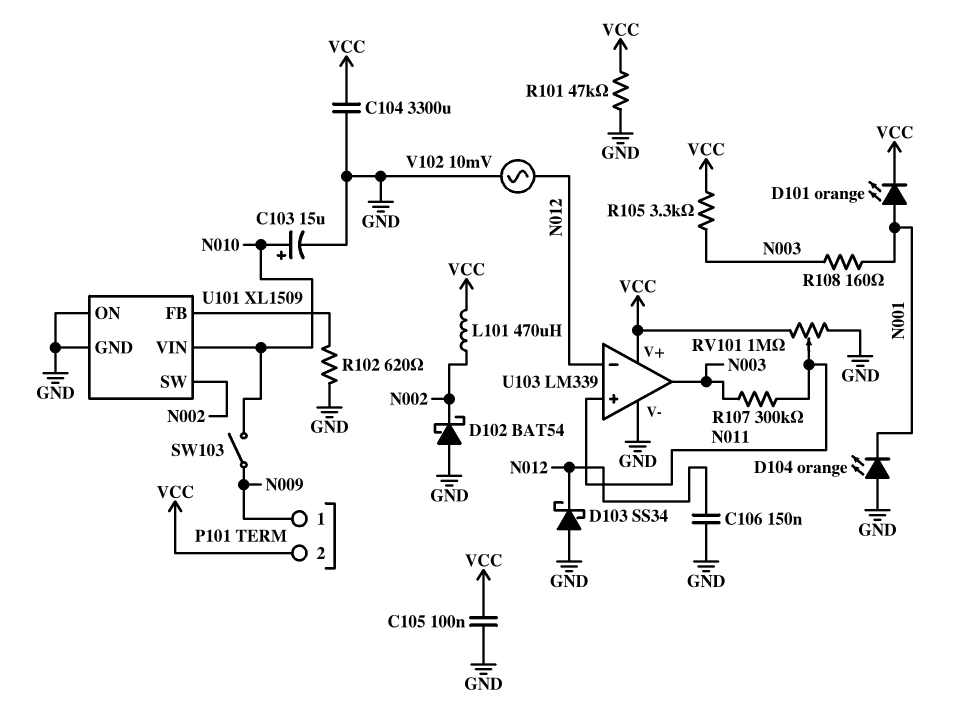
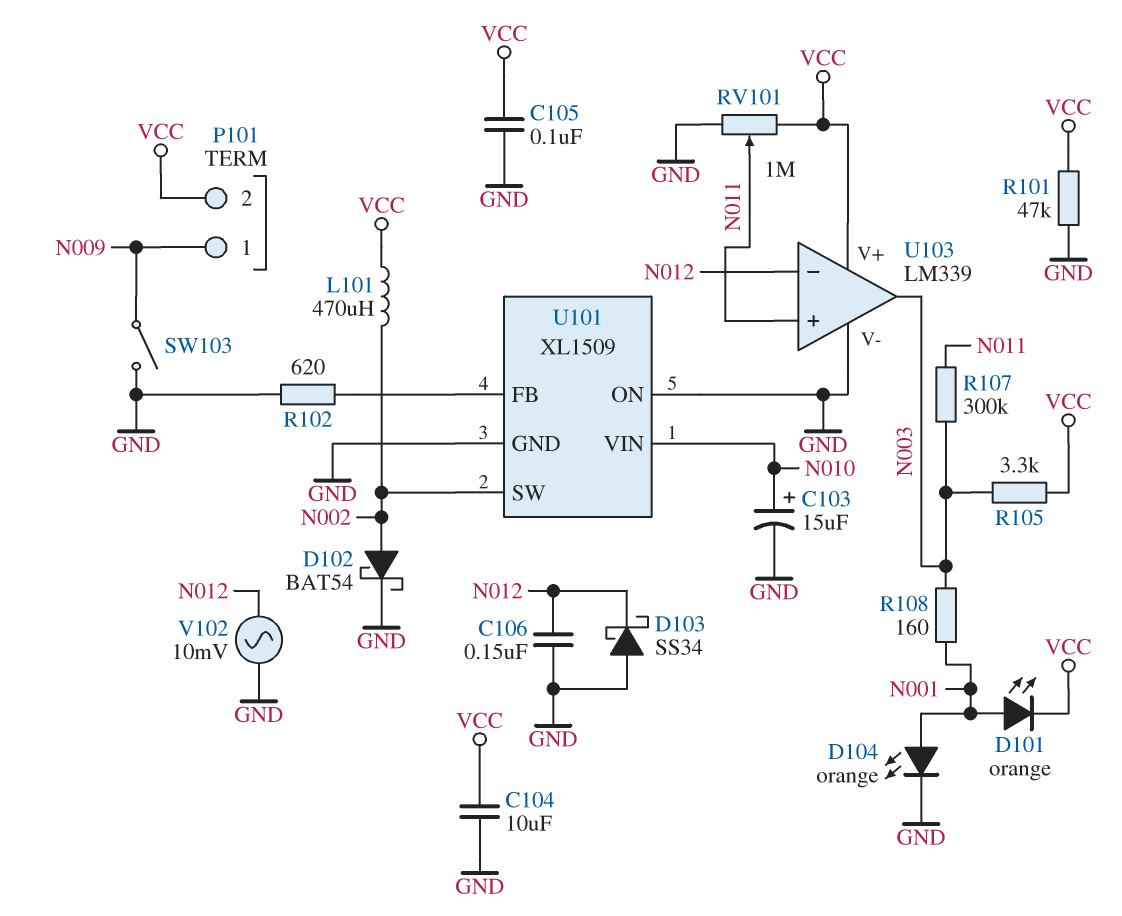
C104: 3300uF (GND, VCC) -> 10uF (GND, VCC)
D102: schottky BAT54 (A GND, K N002) -> schottky BAT54 (A N002, K GND)
D104: LED orange (A GND, K N001) -> LED orange (A N001, K GND)
SW103: switch (N009, N010) -> switch (GND, N009)

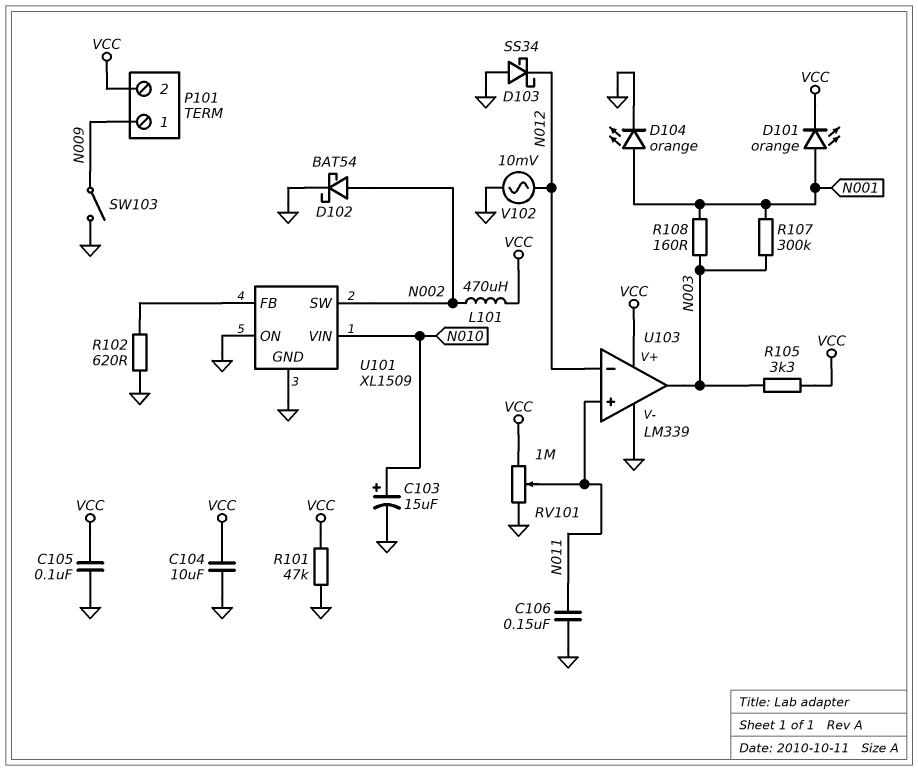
C106: 150nF (GND, N012) -> 150nF (GND, N011)
R107: 300k (N003, N011) -> 300k (N001, N003)

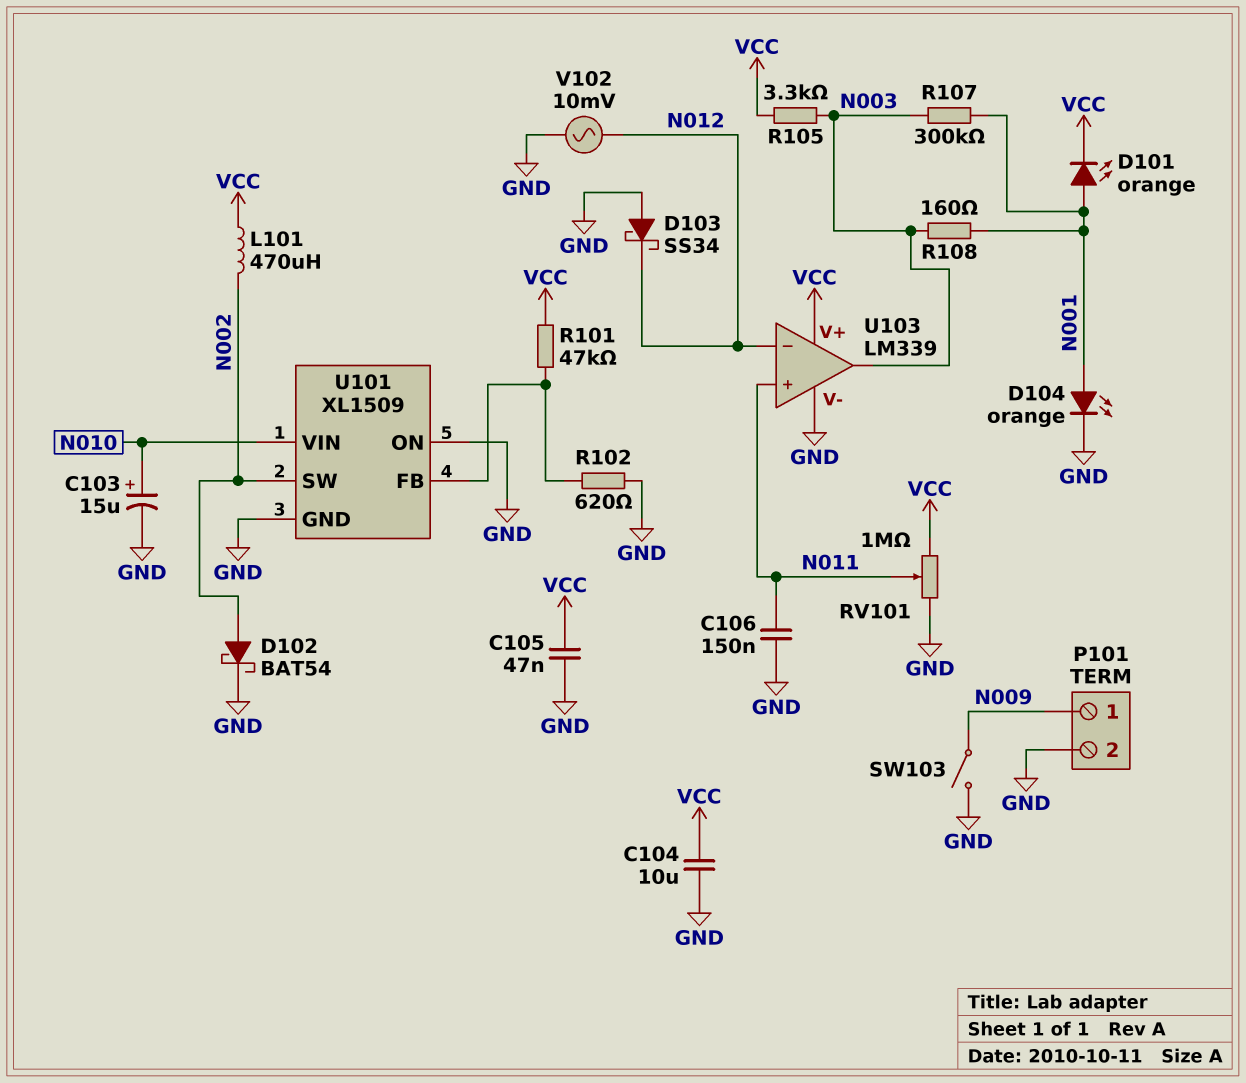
C105: 100nF (GND, VCC) -> 47nF (GND, VCC)
P101 pin 2: VCC -> GND
R101: 47k (GND, VCC) -> 47k (U101/FB, VCC)

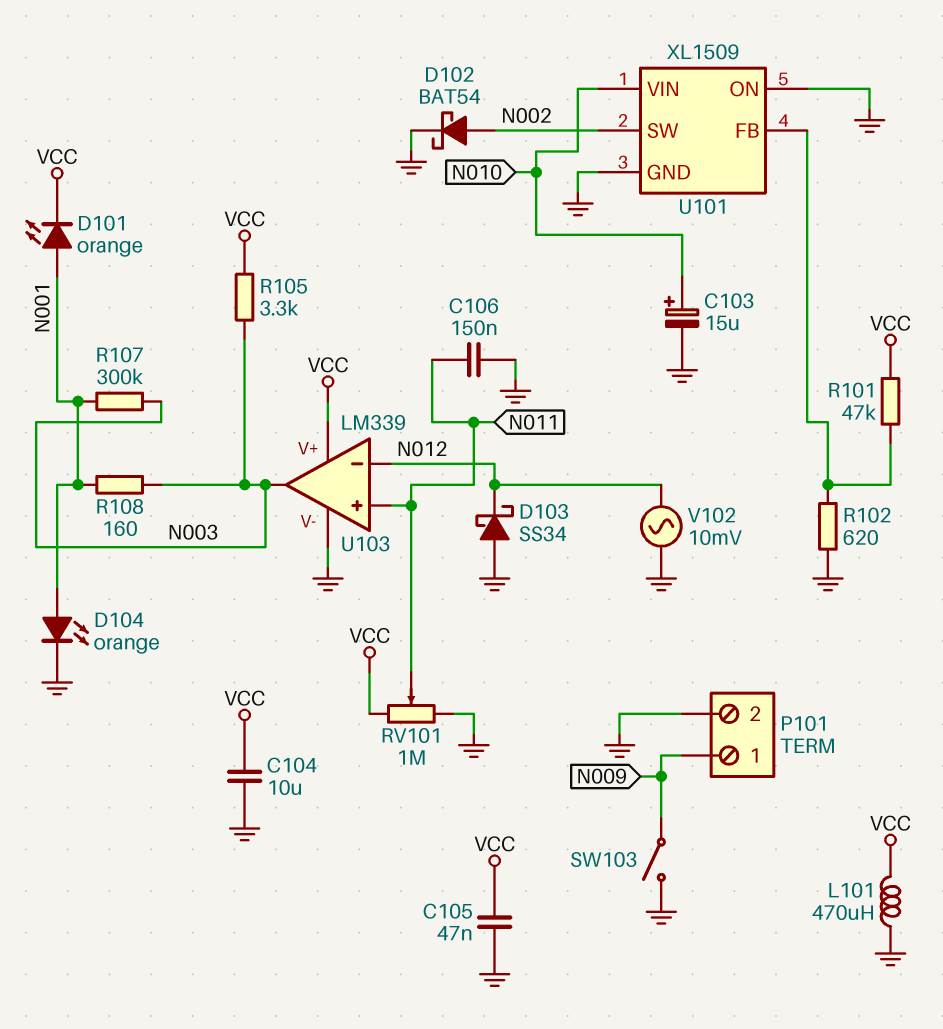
L101: 470uH (N002, VCC) -> 470uH (GND, VCC)

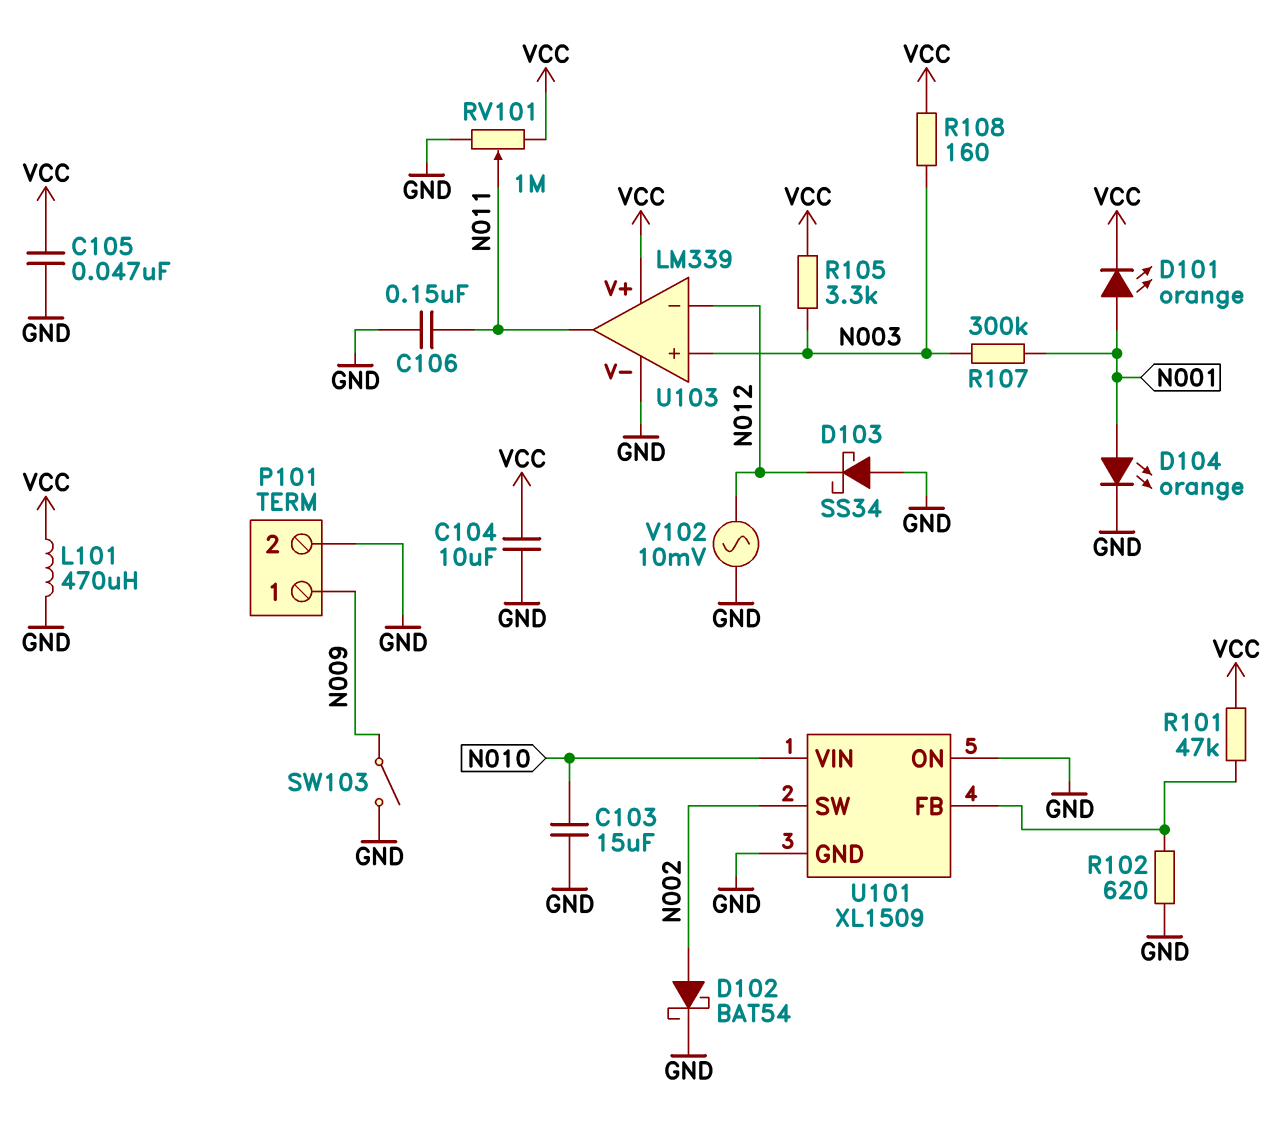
C103: 15uF (plus N010, minus GND) -> 15uF (GND, N010)
R108: 160 (N001, N003) -> 160 (N003, VCC)
U103 pin in+: N011 -> N003
U103 pin out: N003 -> N011

